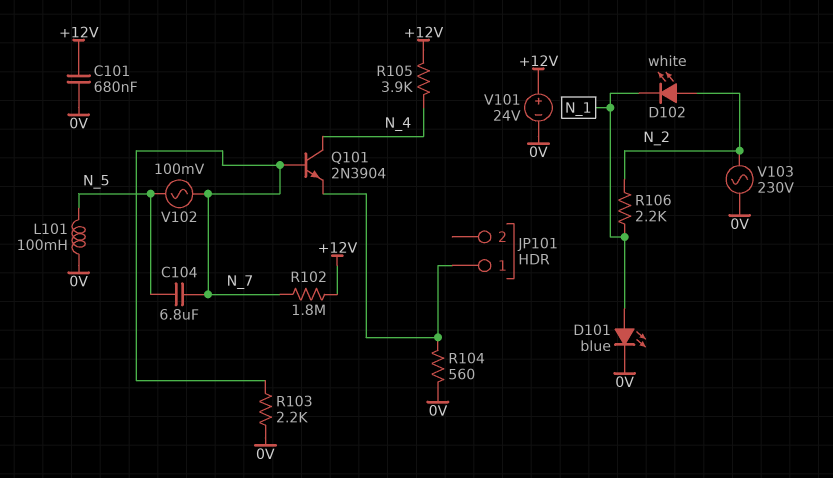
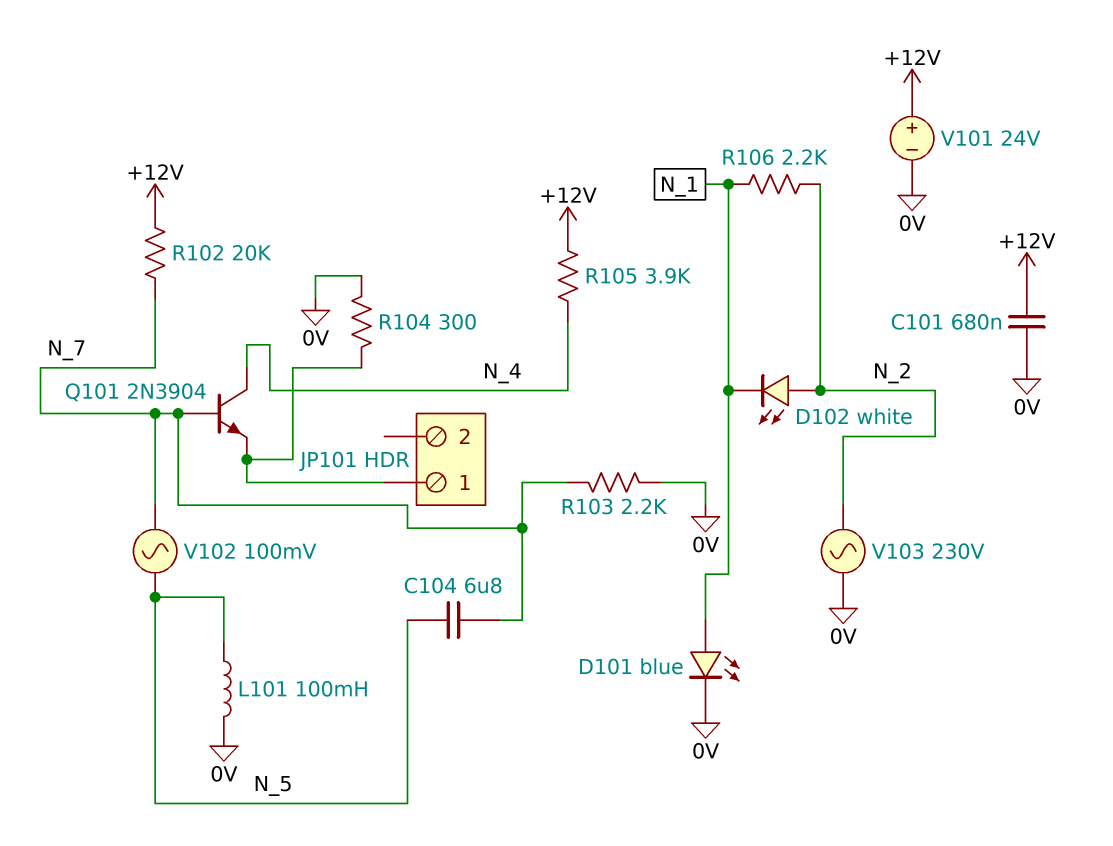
R102: 1.8M (+12V, N_7) -> 20k (+12V, N_7)
R104: 560 (0V, JP101/1) -> 300 (0V, JP101/1)

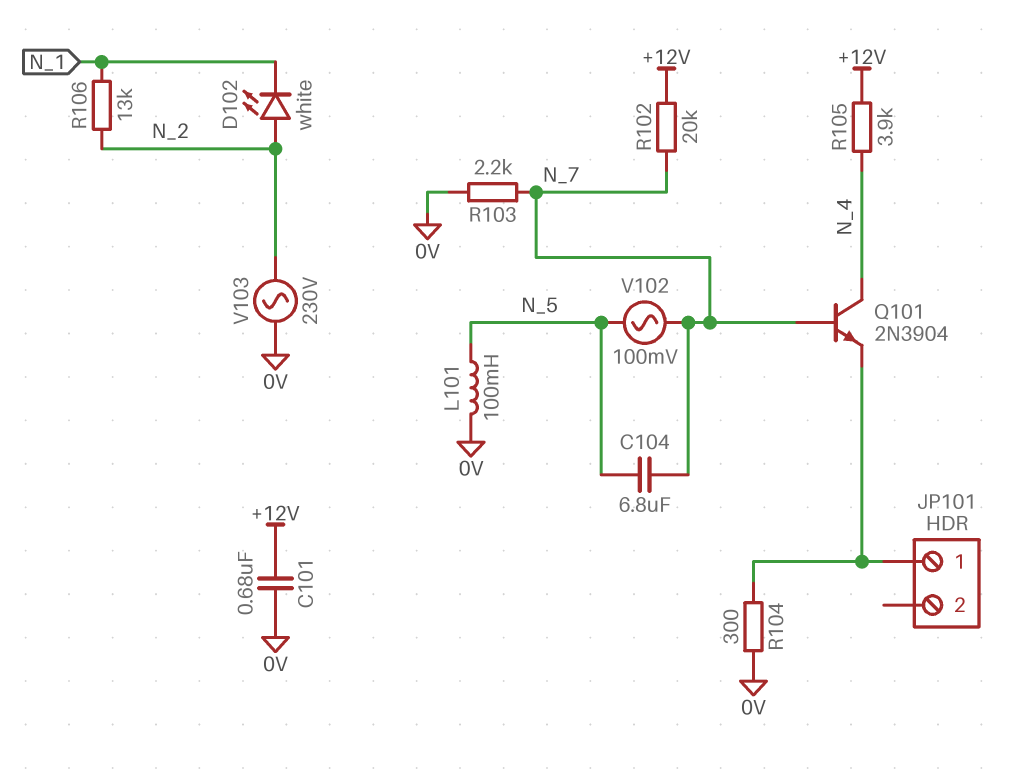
D101: LED blue (A N_1, K 0V) -> none
R106: 2.2k (N_1, N_2) -> 13k (N_1, N_2)
V101: 24V (plus +12V, minus 0V) -> none

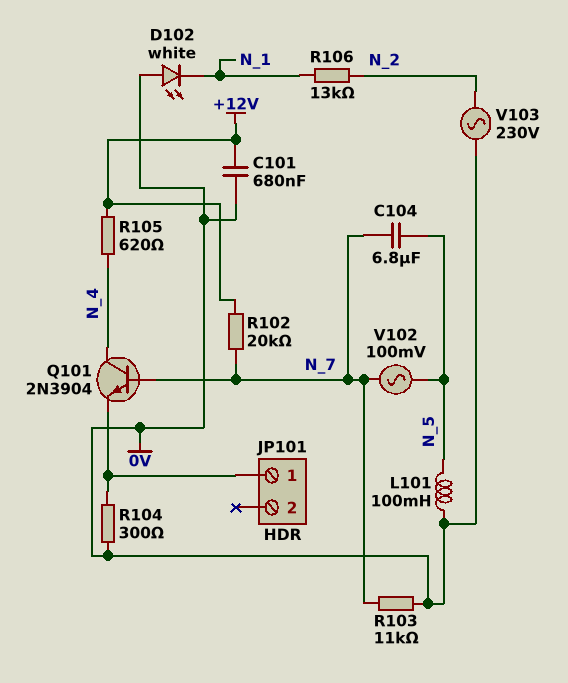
D102: LED white (A N_2, K N_1) -> LED white (A 0V, K N_1)
R103: 2.2k (0V, N_7) -> 11k (0V, N_7)
R105: 3.9k (+12V, N_4) -> 620 (+12V, N_4)

